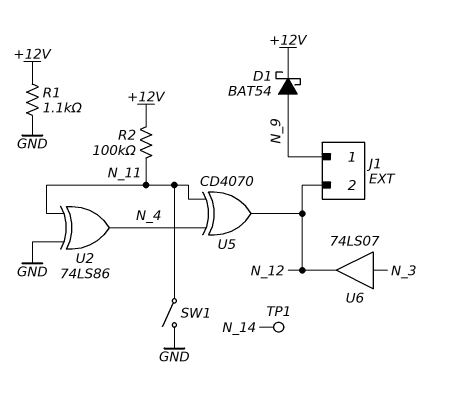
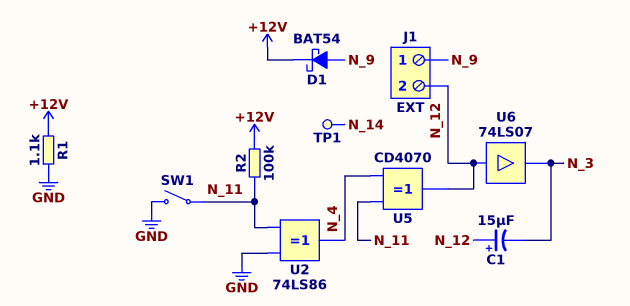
C1: none -> 15uF (plus N_12, minus N_3)
U6: buffer 74LS07 (in N_3, out N_12) -> buffer 74LS07 (in N_12, out N_3)

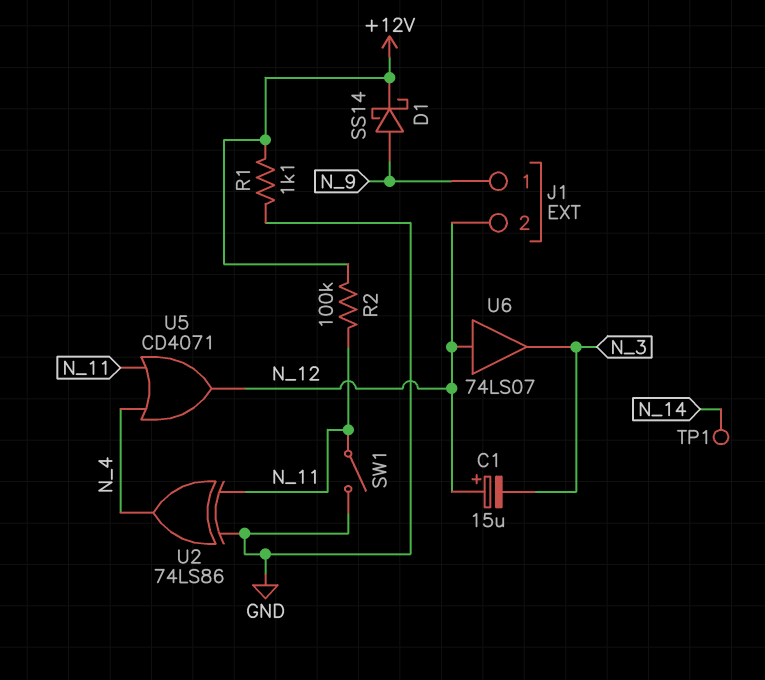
D1: schottky BAT54 (A N_9, K +12V) -> schottky SS14 (A N_9, K +12V)
U5: XOR CD4070 (in N_4, in N_11, out N_12) -> OR CD4071 (in N_4, in N_11, out N_12)

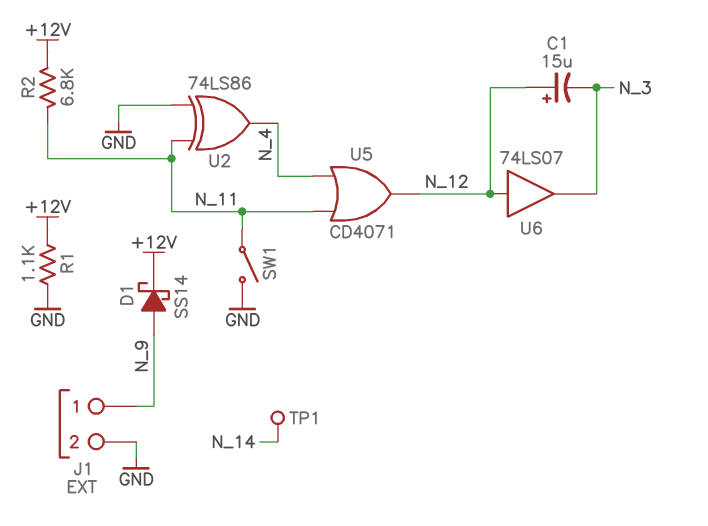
J1 pin 2: N_12 -> GND
R2: 100k (+12V, N_11) -> 6.8k (+12V, N_11)

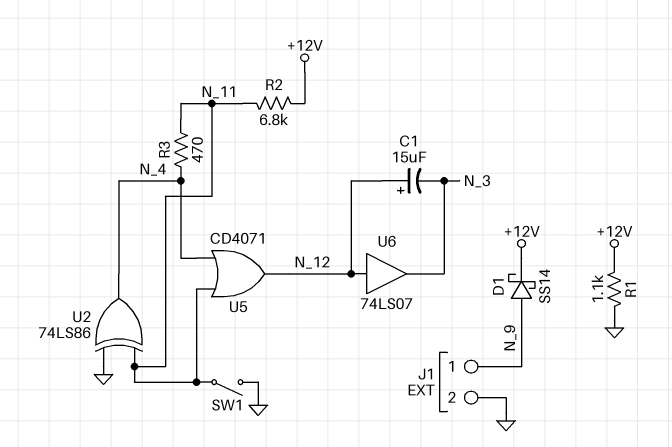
R3: none -> 470 (N_4, N_11)
TP1: test point (N_14) -> none

